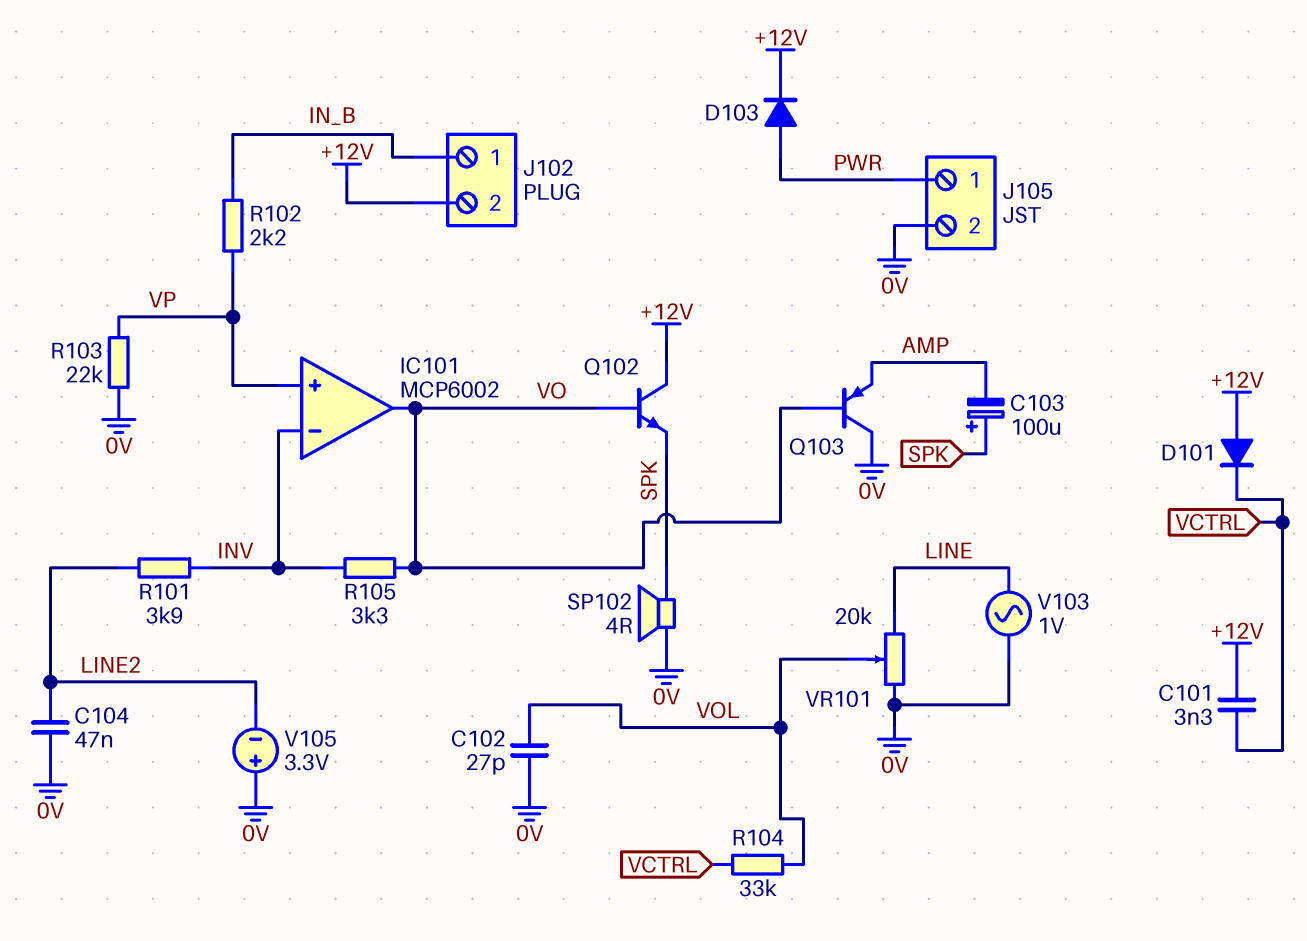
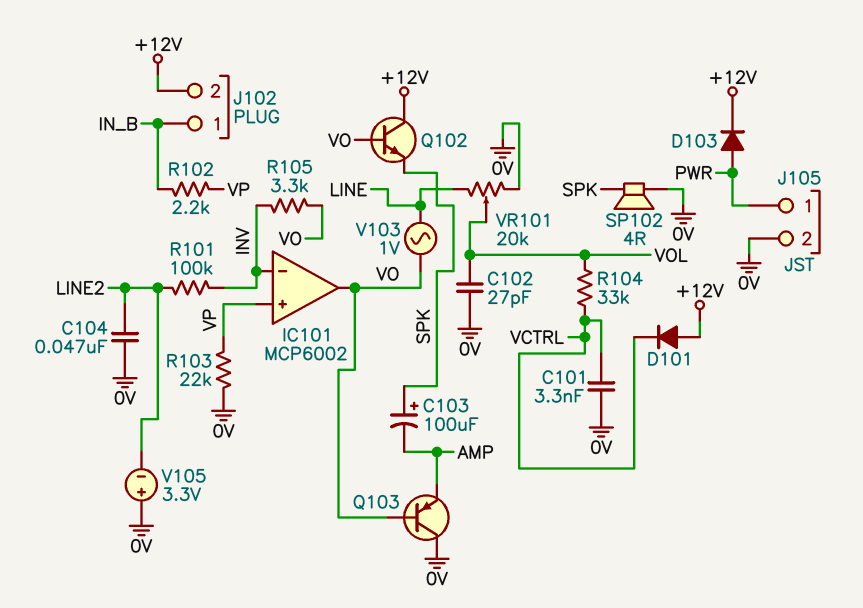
C101: 3.3nF (+12V, VCTRL) -> 3.3nF (0V, VCTRL)
R101: 3.9k (INV, LINE2) -> 100k (INV, LINE2)
V103: AC 1V (0V, LINE) -> AC 1V (LINE, VO)

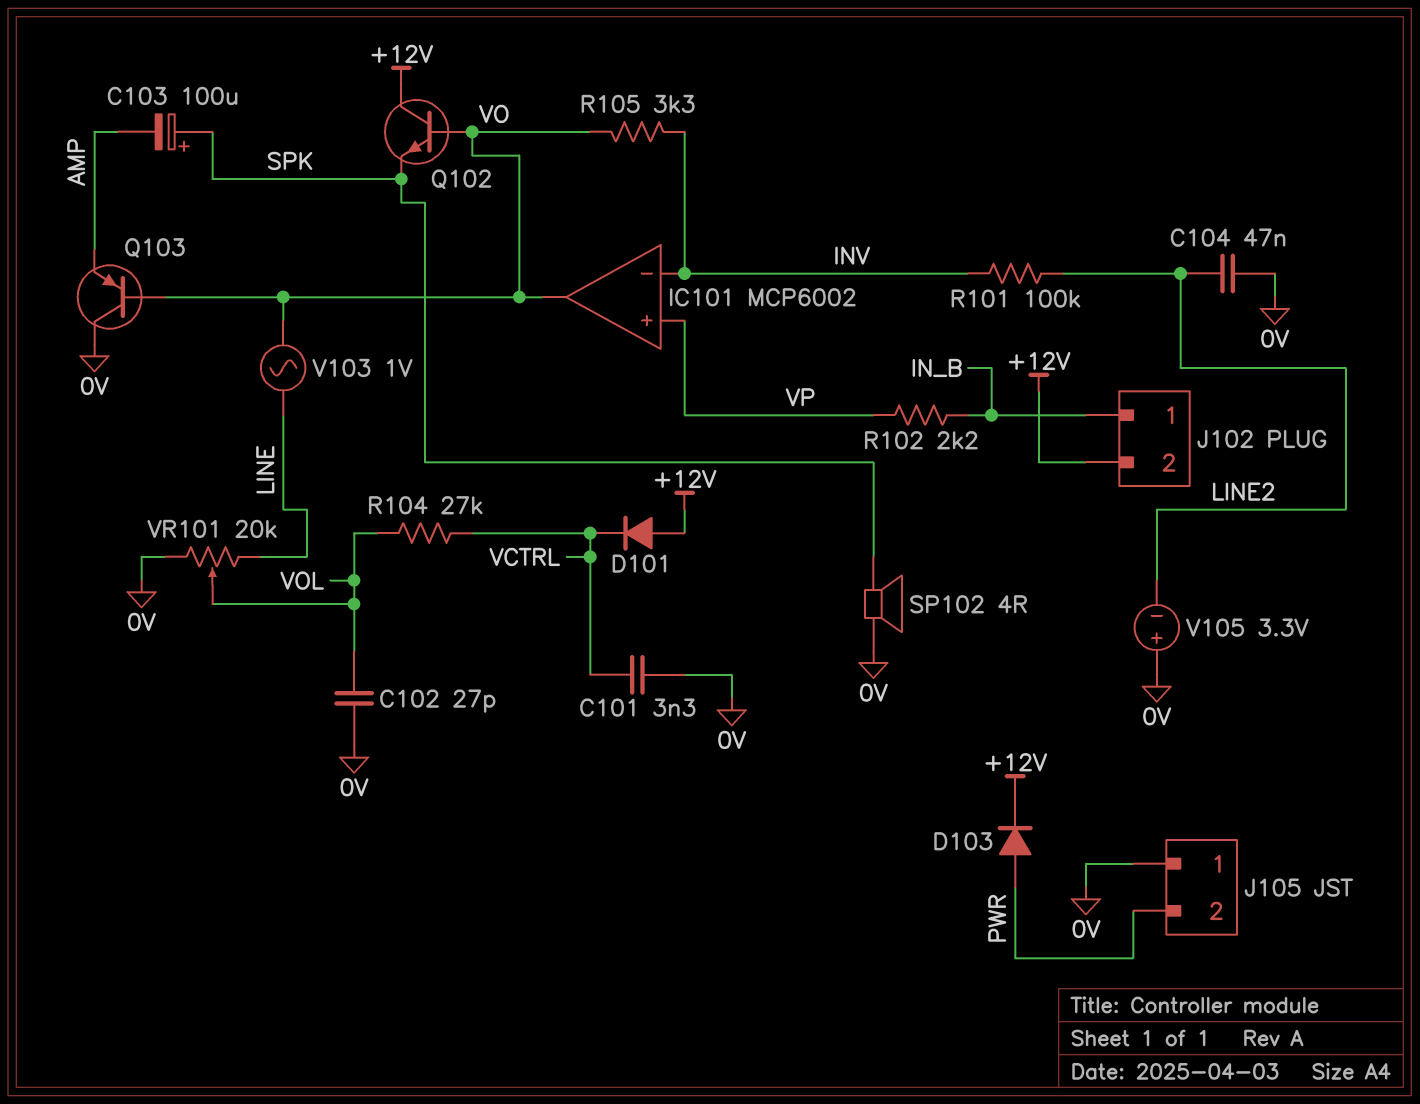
J105 pin 1: PWR -> 0V
J105 pin 2: 0V -> PWR
R103: 22k (0V, VP) -> none
R104: 33k (VCTRL, VOL) -> 27k (VCTRL, VOL)

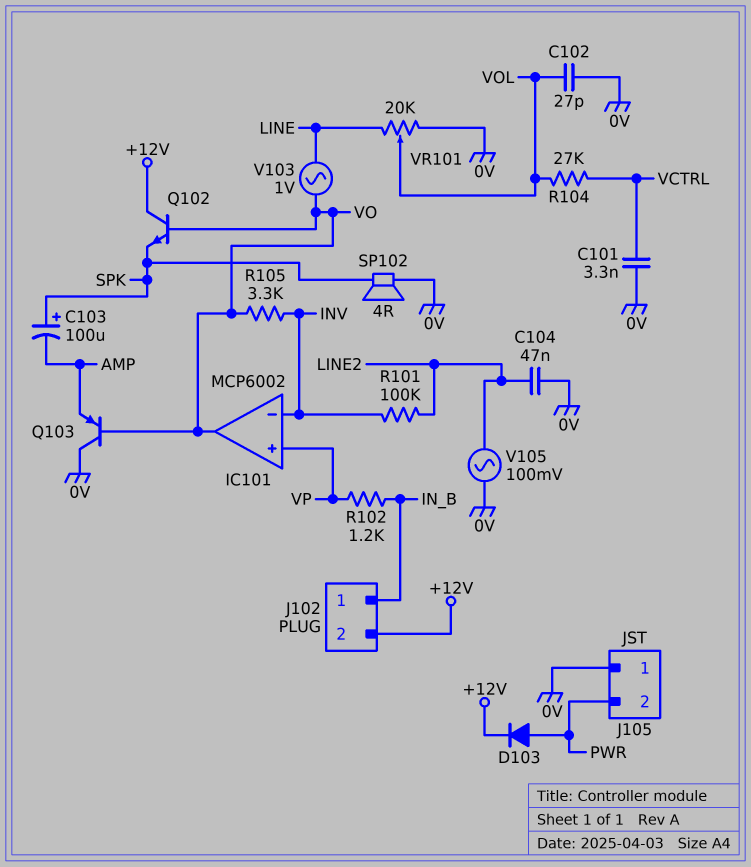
D101: diode (A +12V, K VCTRL) -> none
R102: 2.2k (IN_B, VP) -> 1.2k (IN_B, VP)
V105: 3.3V (plus 0V, minus LINE2) -> AC 100mV (0V, LINE2)

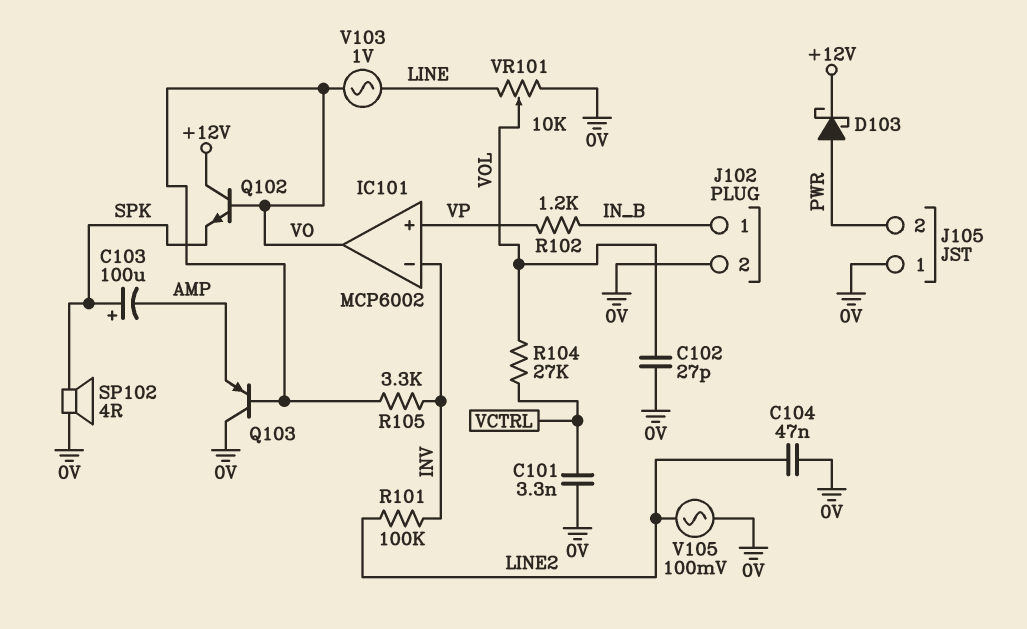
D103: diode (A PWR, K +12V) -> schottky (A PWR, K +12V)
J102 pin 2: +12V -> 0V
VR101: 20k (0V, LINE, wiper VOL) -> 10k (0V, LINE, wiper VOL)

